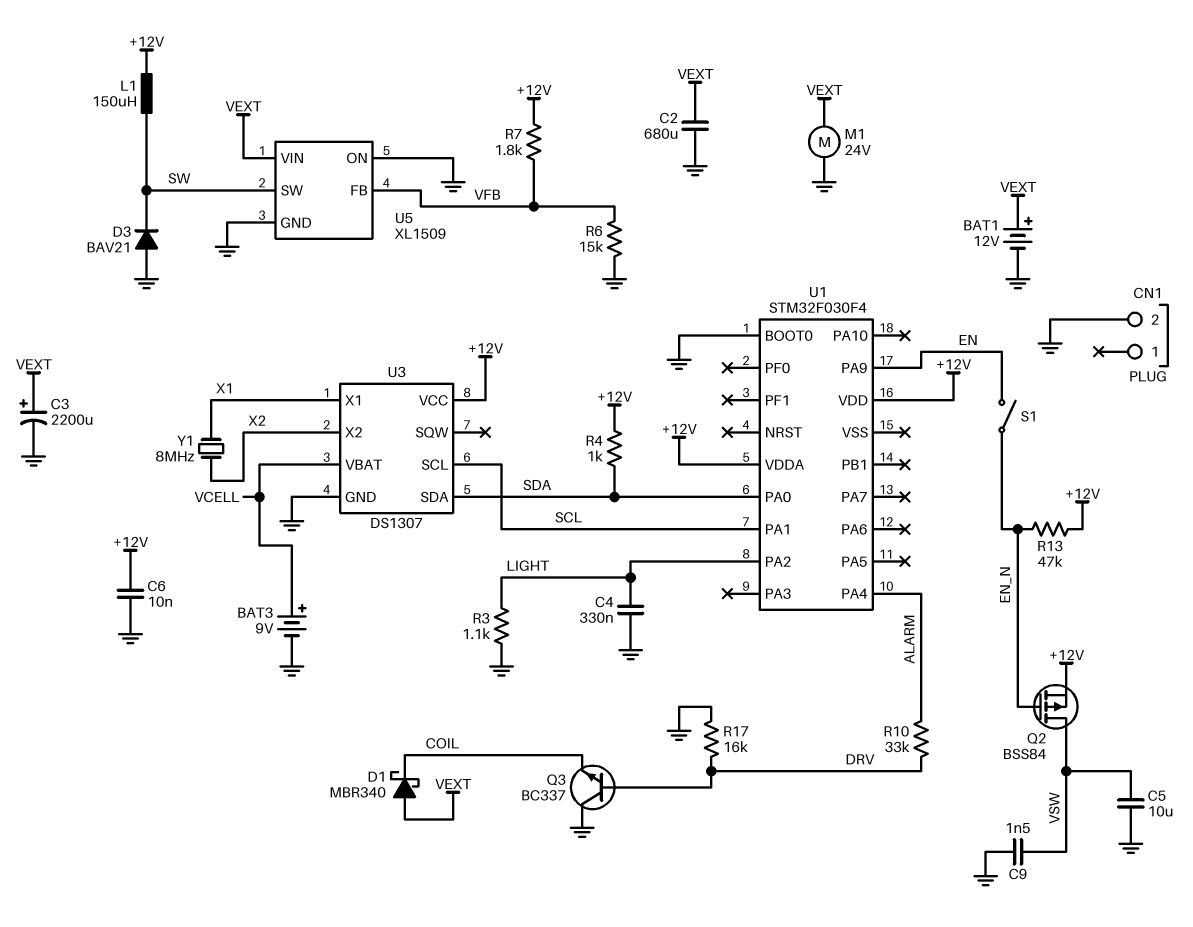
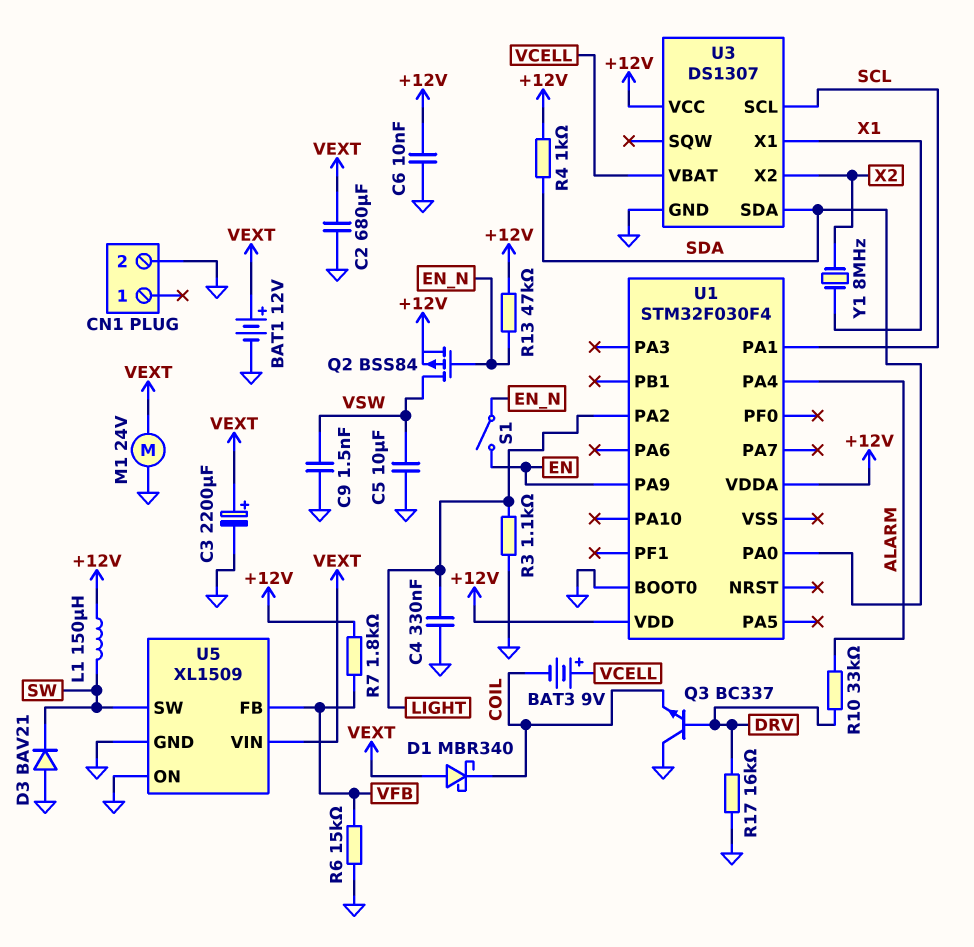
BAT3: 9V (plus VCELL, minus GND) -> 9V (plus VCELL, minus COIL)

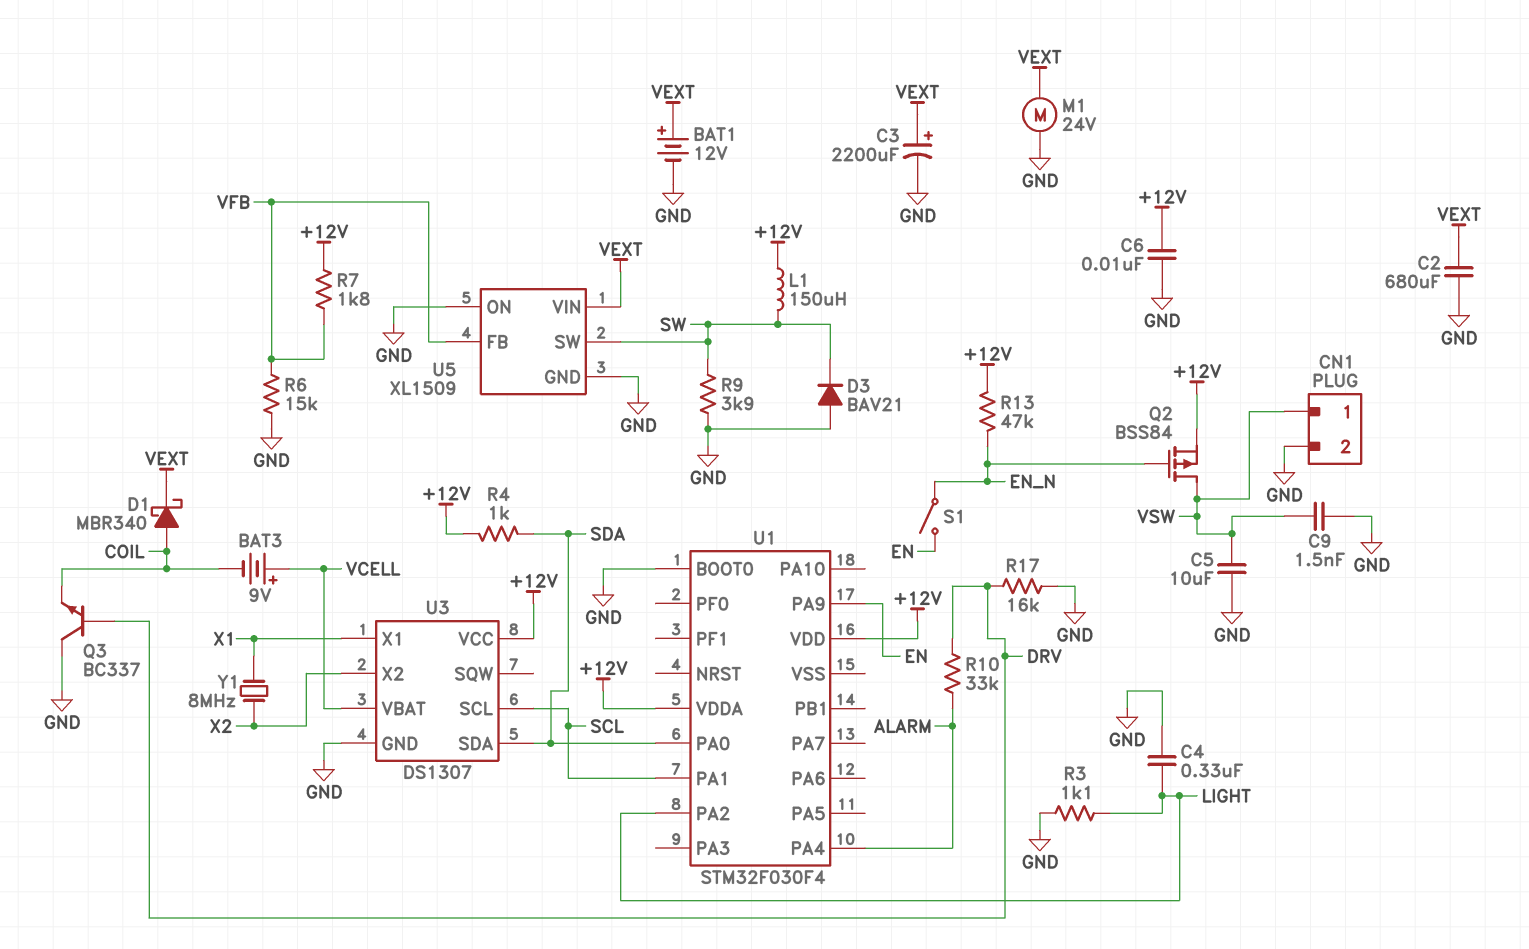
CN1 pin 1: none -> VSW
D1: schottky MBR340 (A VEXT, K COIL) -> schottky MBR340 (A COIL, K VEXT)
R9: none -> 3.9k (GND, SW)

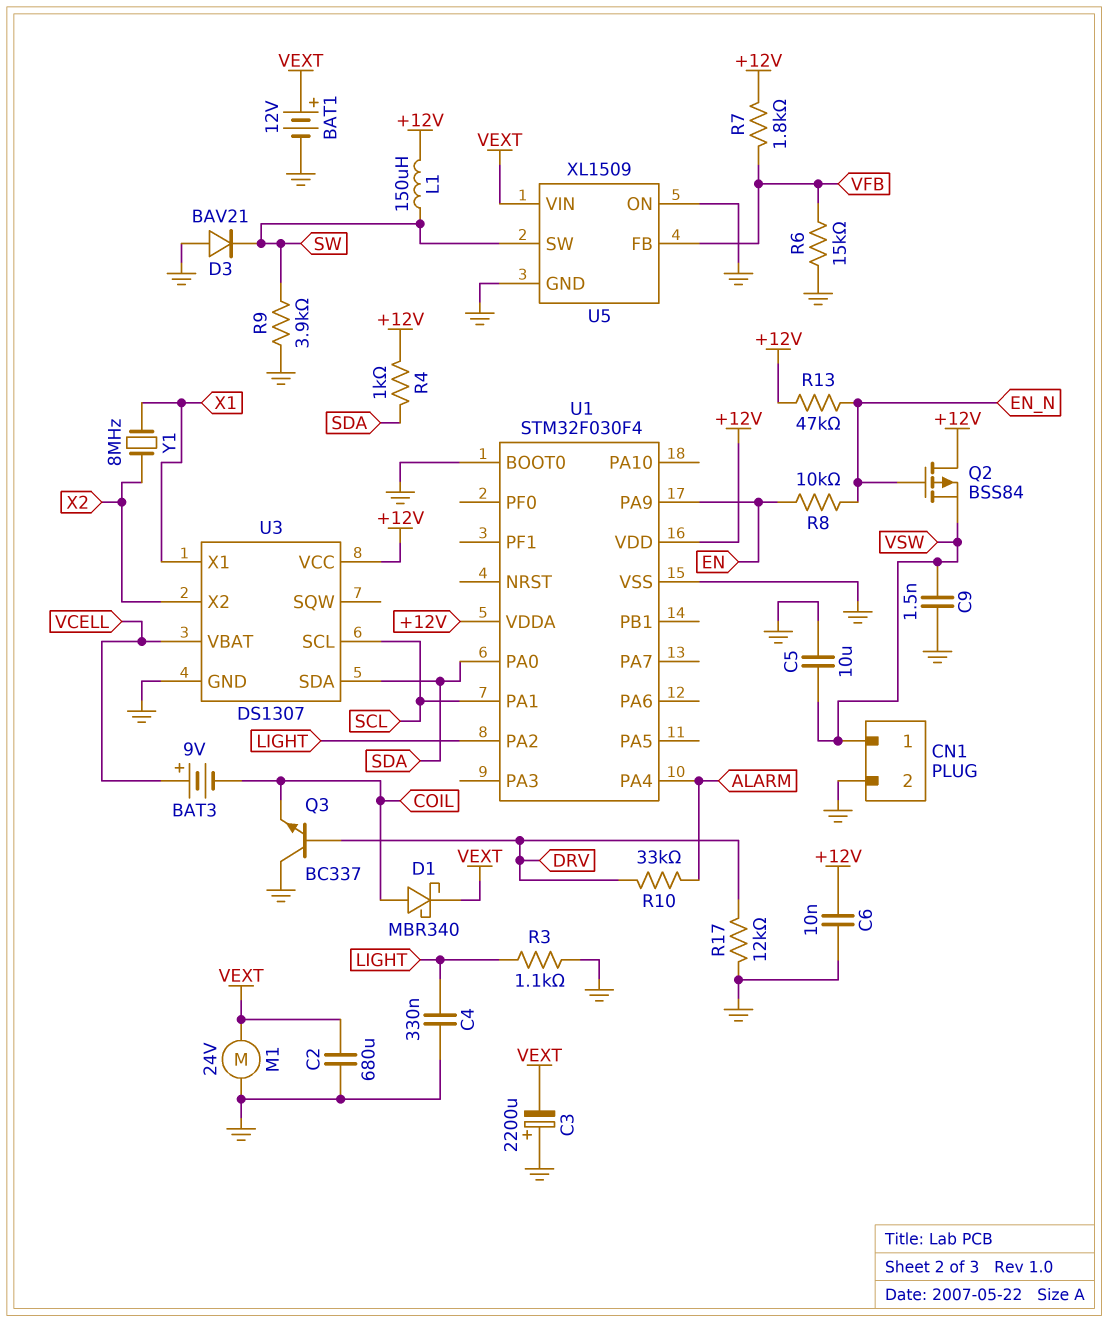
C3: 2200uF (plus VEXT, minus GND) -> 2200uF (plus GND, minus VEXT)
Q2: PMOS BSS84 (G EN_N, D VSW, S +12V) -> PMOS BSS84 (G EN_N, D +12V, S VSW)
R8: none -> 10k (EN, EN_N)
R17: 16k (DRV, GND) -> 12k (DRV, GND)
S1: switch (EN, EN_N) -> none
U1 pin VSS: none -> GND

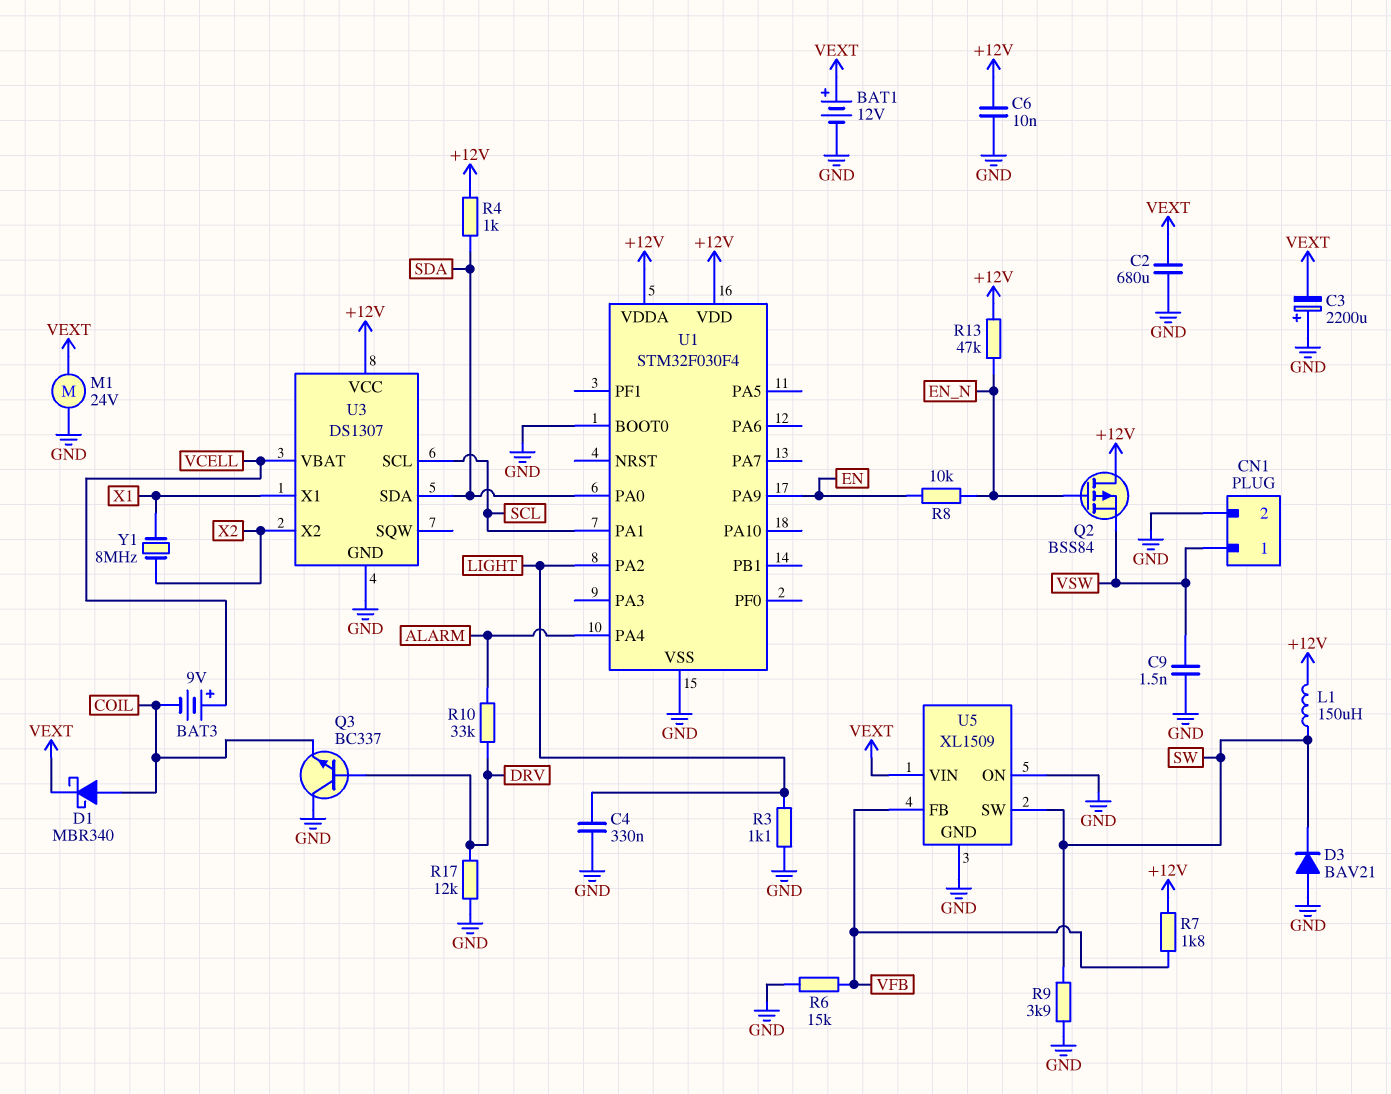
C5: 10uF (GND, VSW) -> none

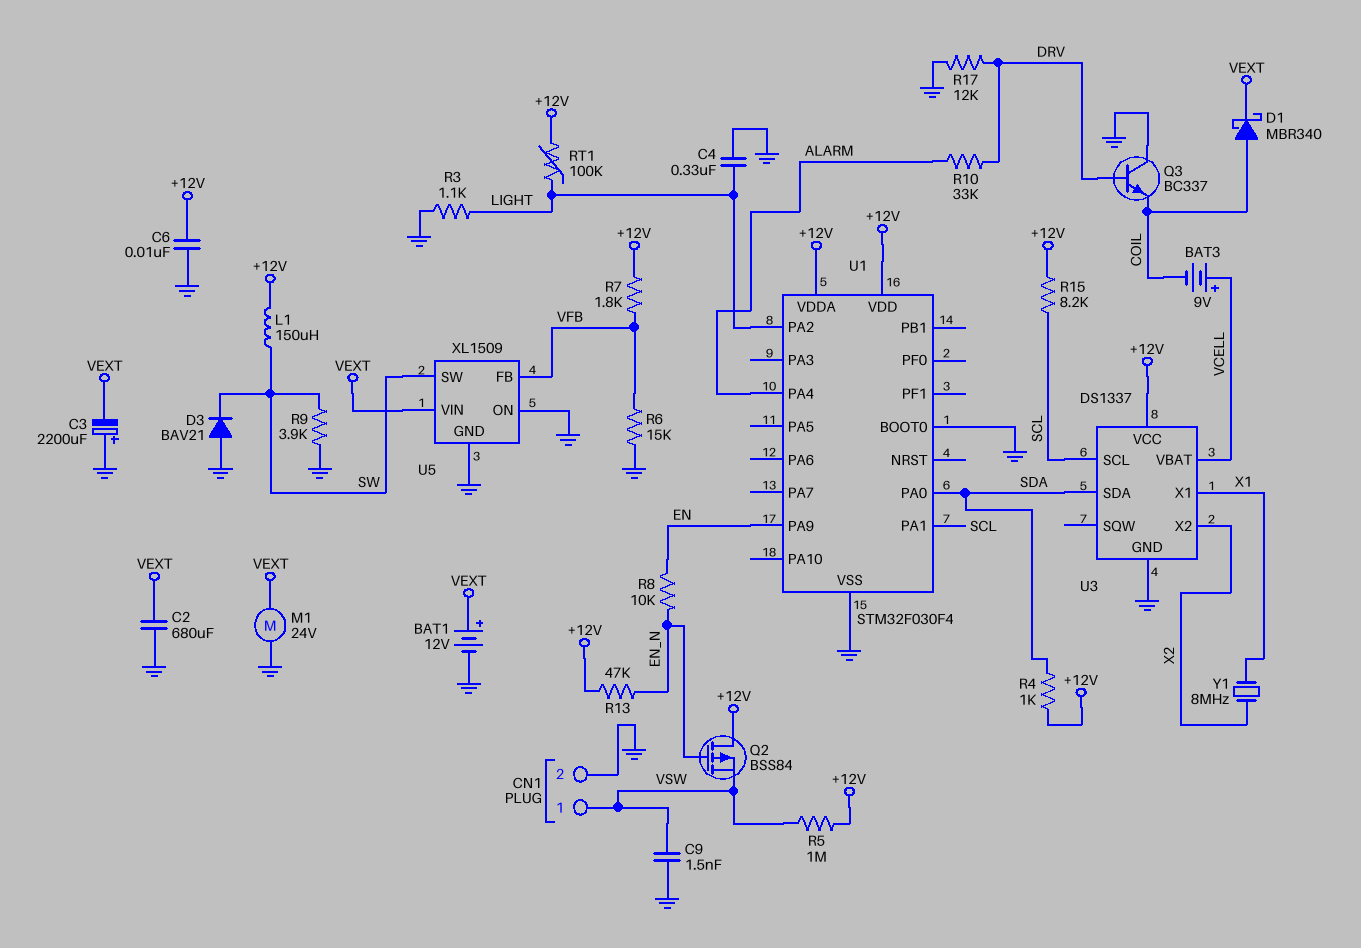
R5: none -> 1M (+12V, VSW)
R15: none -> 8.2k (+12V, SCL)
RT1: none -> 100k (+12V, LIGHT)
U3: DS1307 -> DS1337

